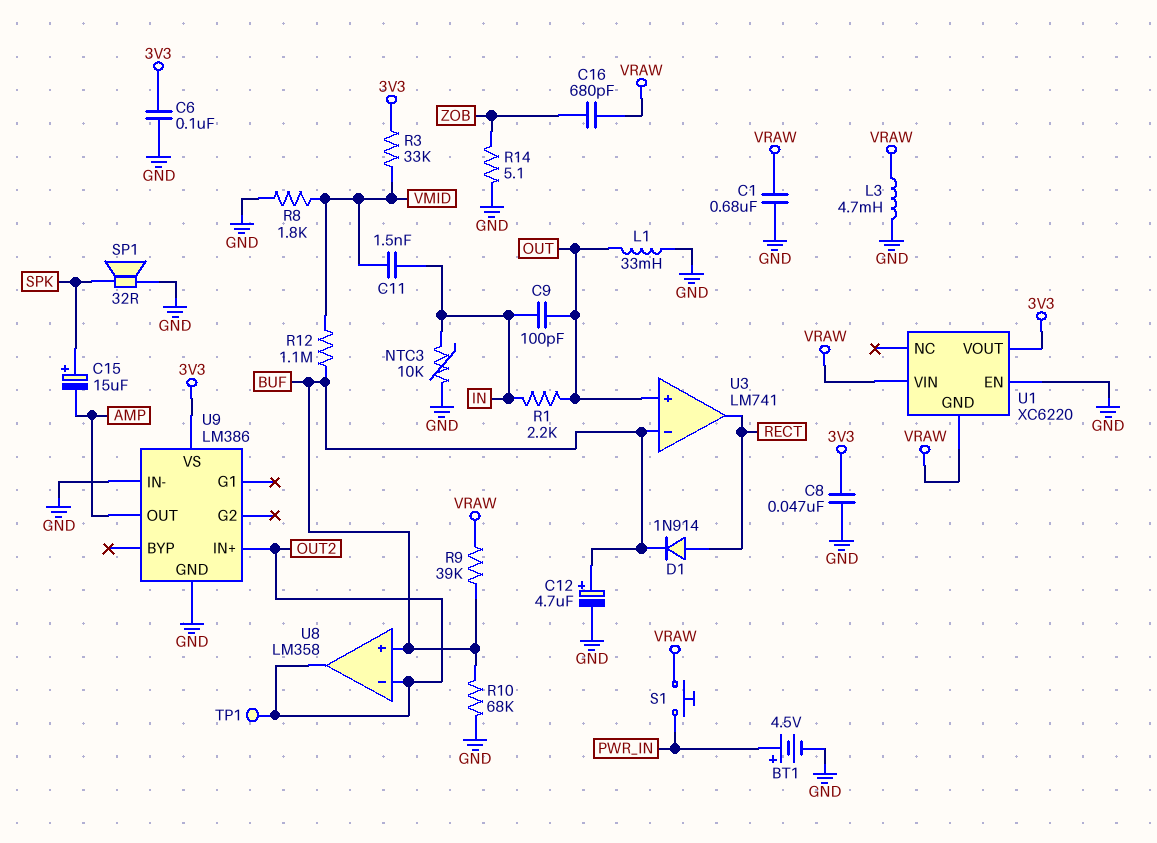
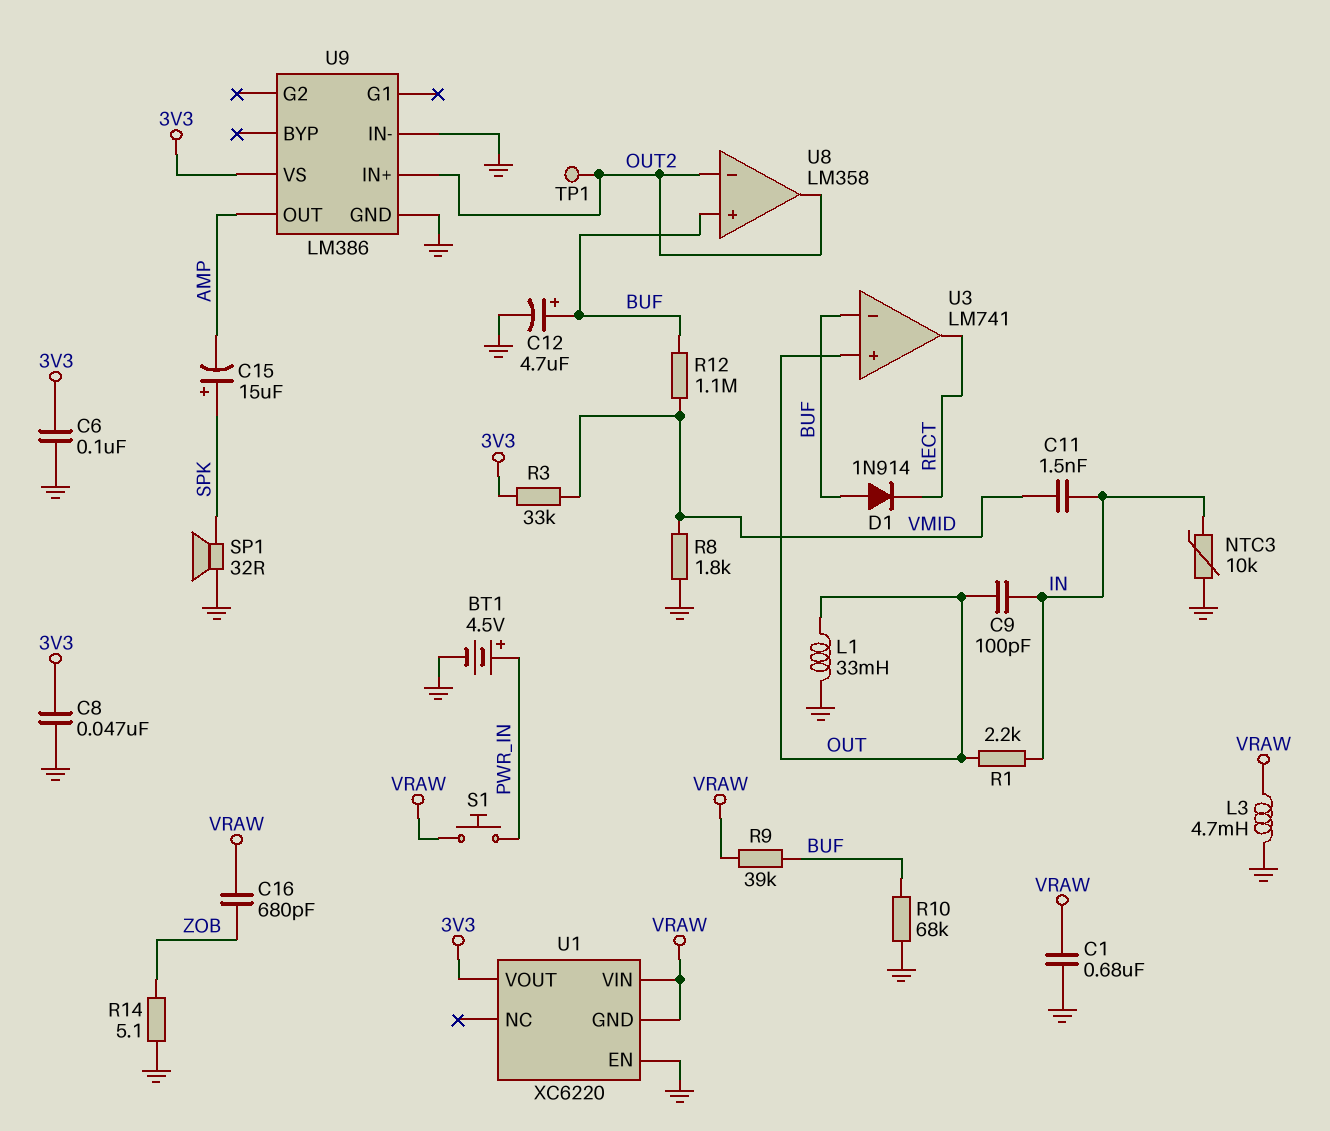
D1: diode 1N914 (A RECT, K BUF) -> diode 1N914 (A BUF, K RECT)

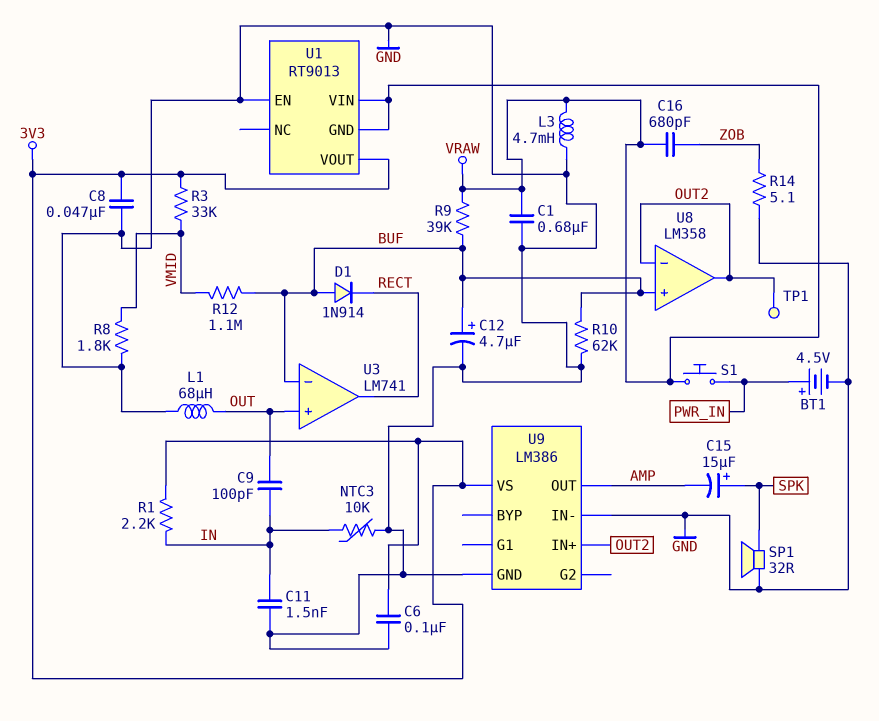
C11: 1.5nF (IN, VMID) -> 1.5nF (GND, IN)
L1: 33mH (GND, OUT) -> 68uH (GND, OUT)
R1: 2.2k (IN, OUT) -> 2.2k (3V3, IN)
R10: 68k (BUF, GND) -> 62k (BUF, GND)
U1: XC6220 -> RT9013

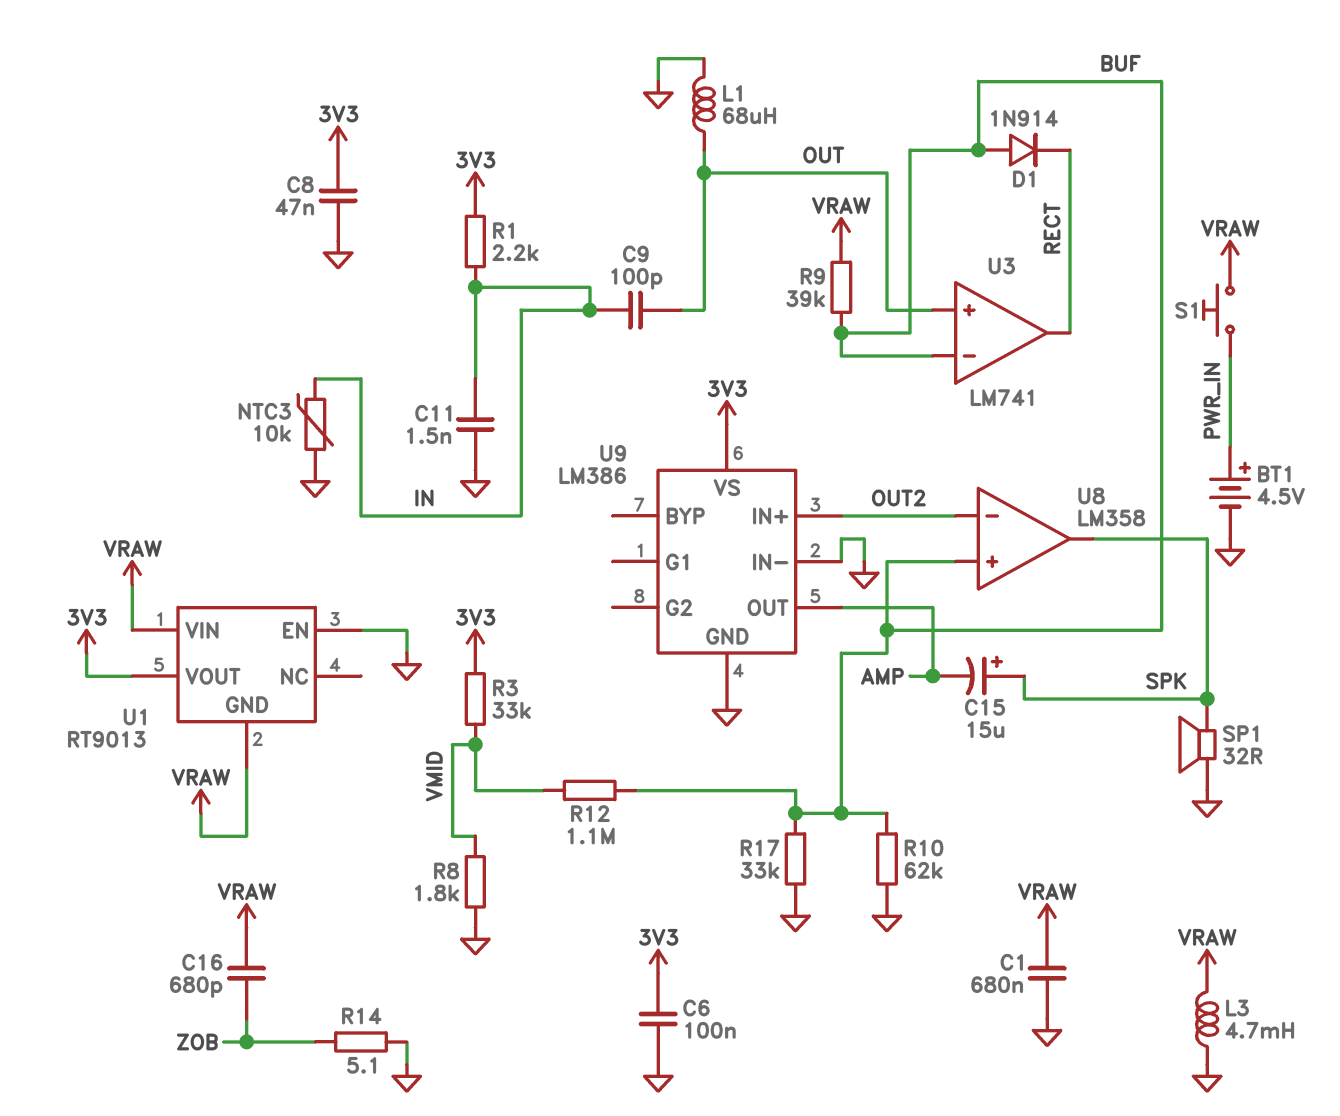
C12: 4.7uF (plus BUF, minus GND) -> none
R17: none -> 33k (BUF, GND)
TP1: test point (OUT2) -> none
U8 pin out: OUT2 -> SPK

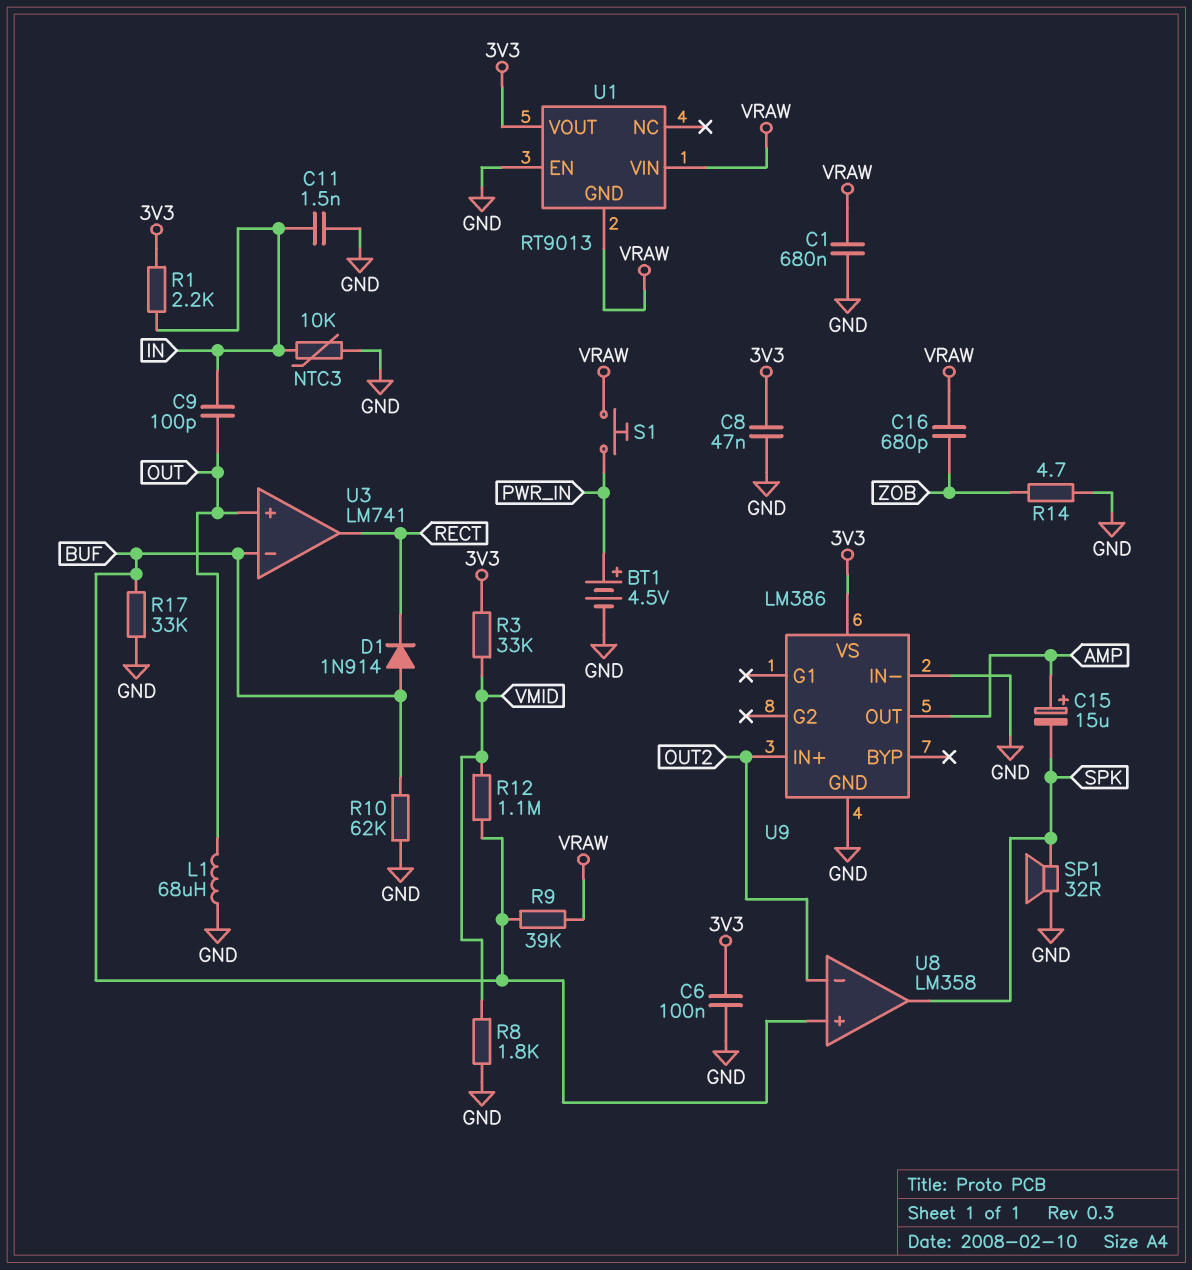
C15: 15uF (plus SPK, minus AMP) -> 15uF (plus AMP, minus SPK)
L3: 4.7mH (GND, VRAW) -> none
R14: 5.1 (GND, ZOB) -> 4.7 (GND, ZOB)

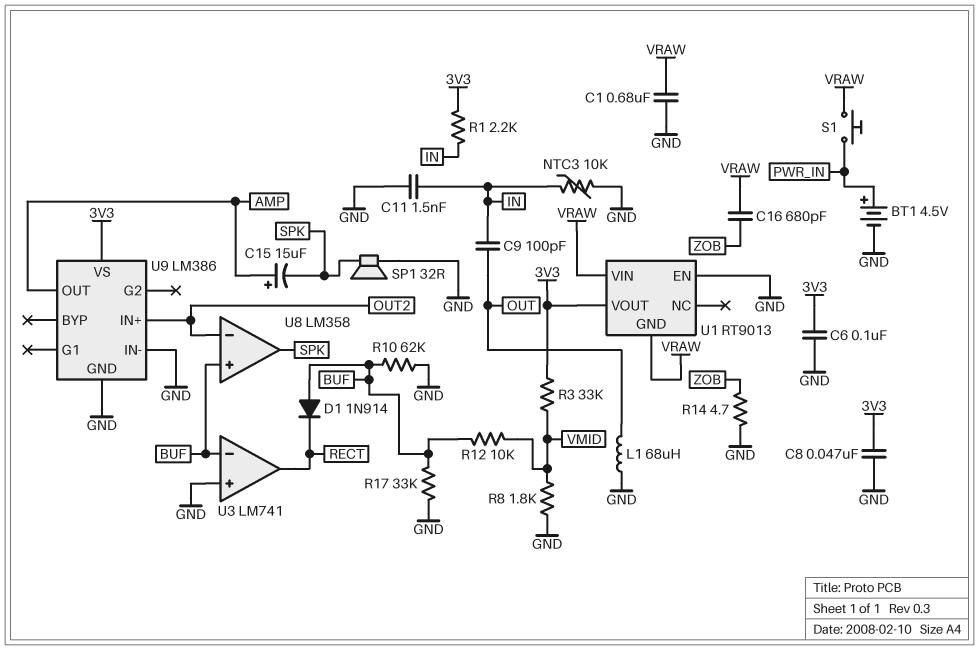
R9: 39k (BUF, VRAW) -> none
R12: 1.1M (BUF, VMID) -> 10k (BUF, VMID)
U3 pin in+: OUT -> GND

